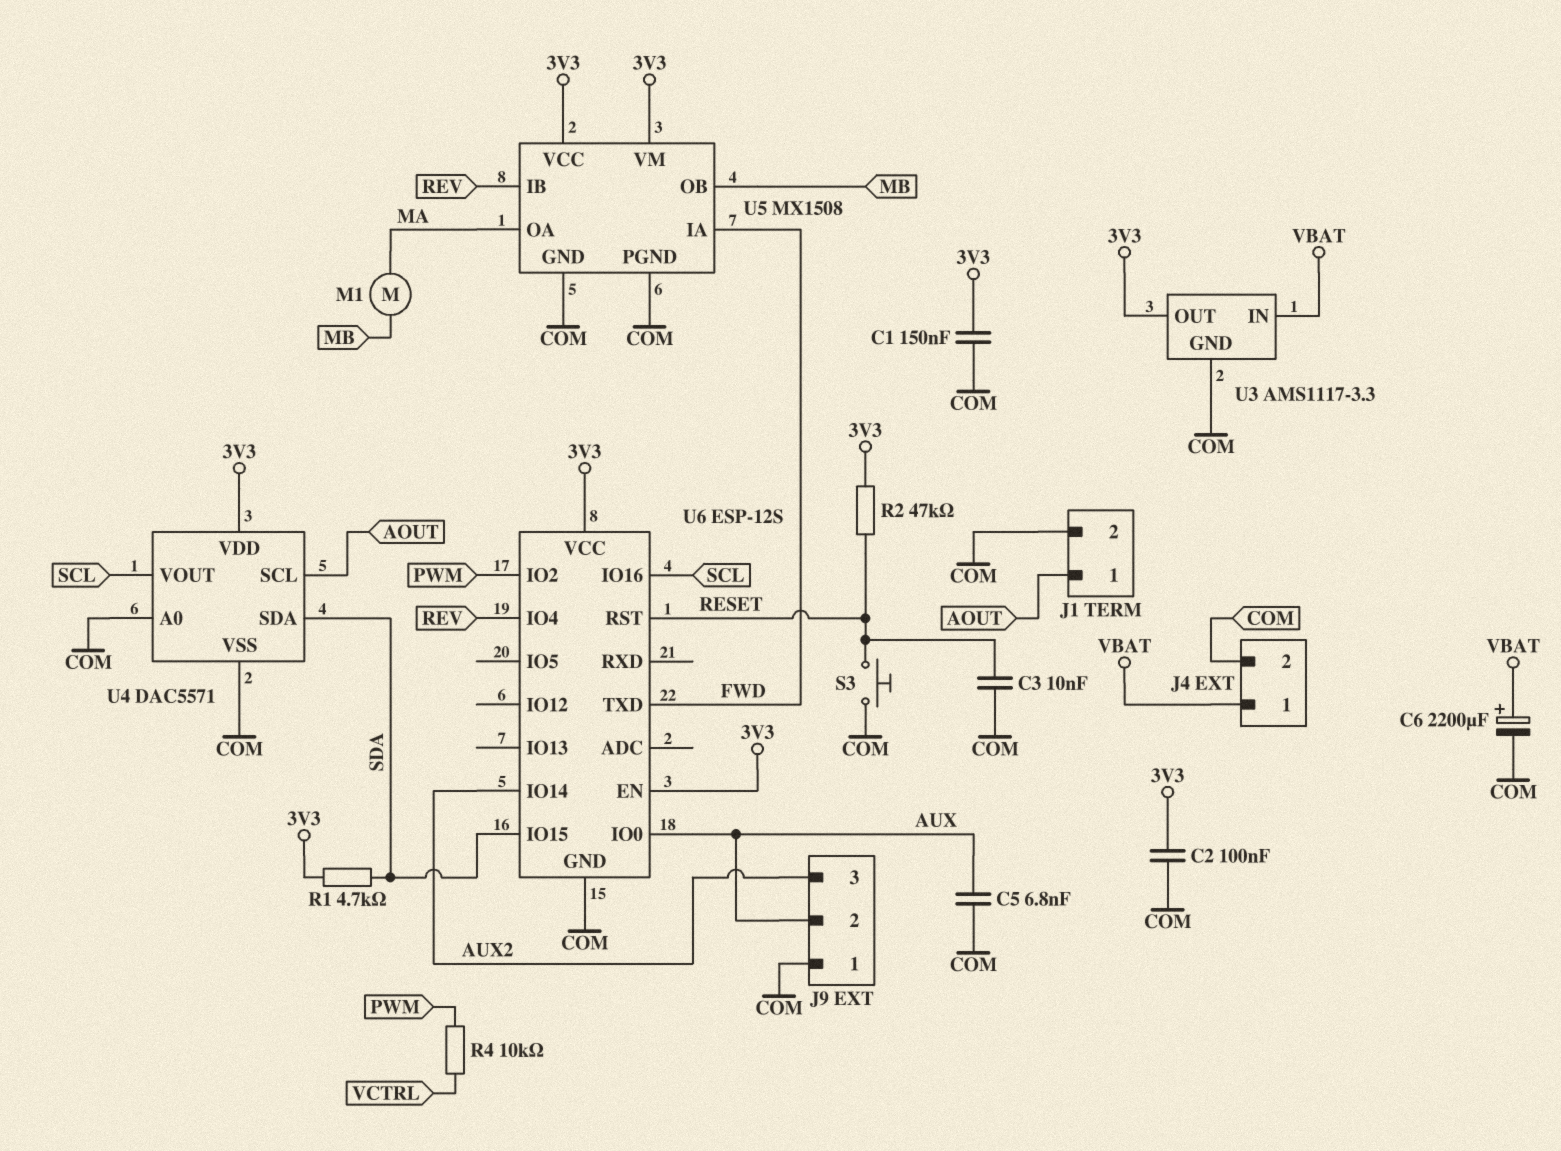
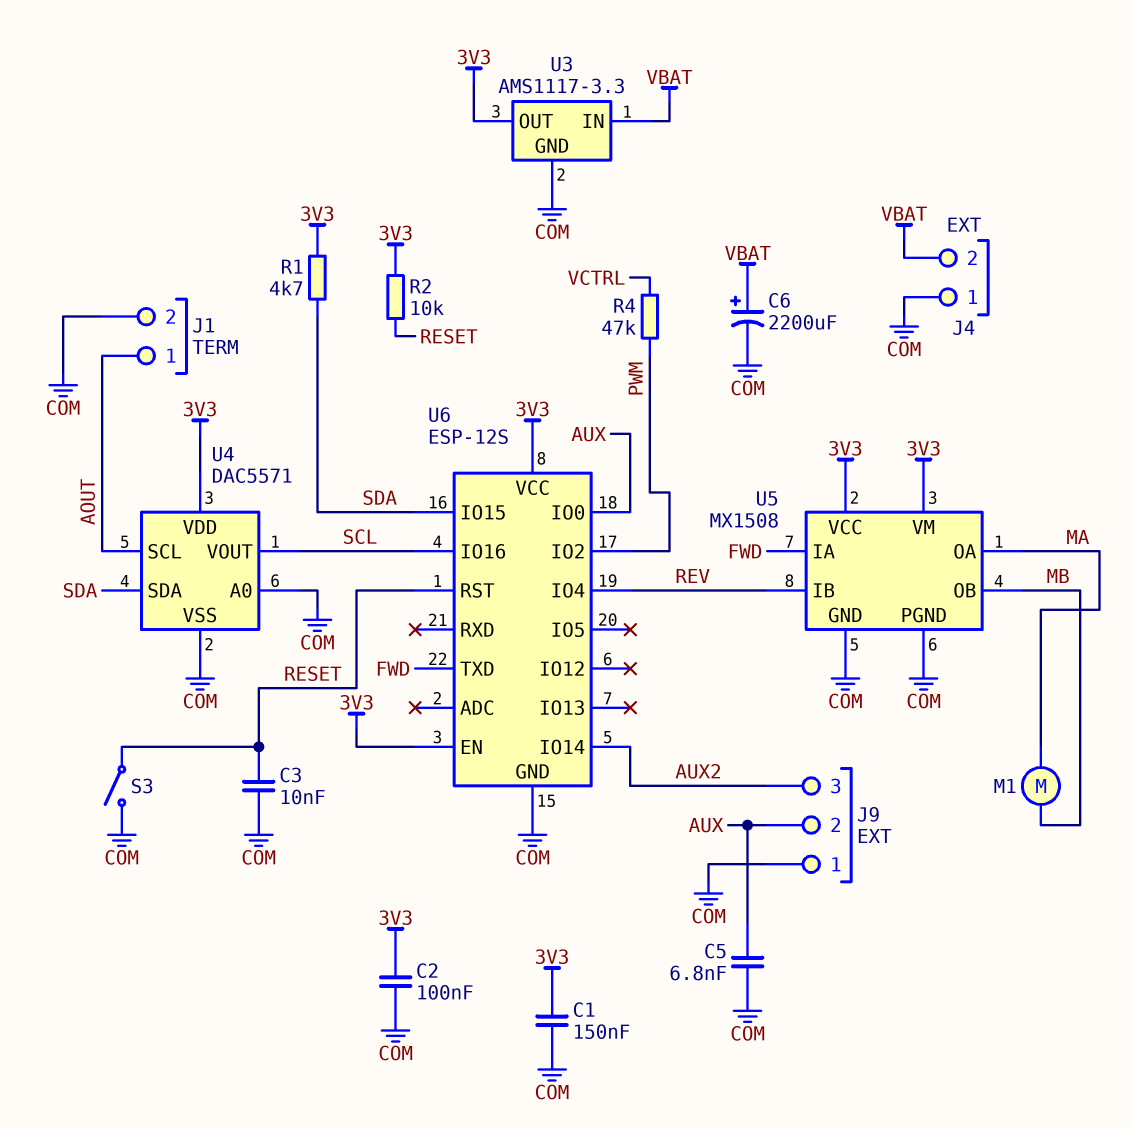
J4 pin 1: VBAT -> COM
J4 pin 2: COM -> VBAT
R2: 47k (3V3, RESET) -> 10k (3V3, RESET)
R4: 10k (PWM, VCTRL) -> 47k (PWM, VCTRL)
S3: button (COM, RESET) -> switch (COM, RESET)

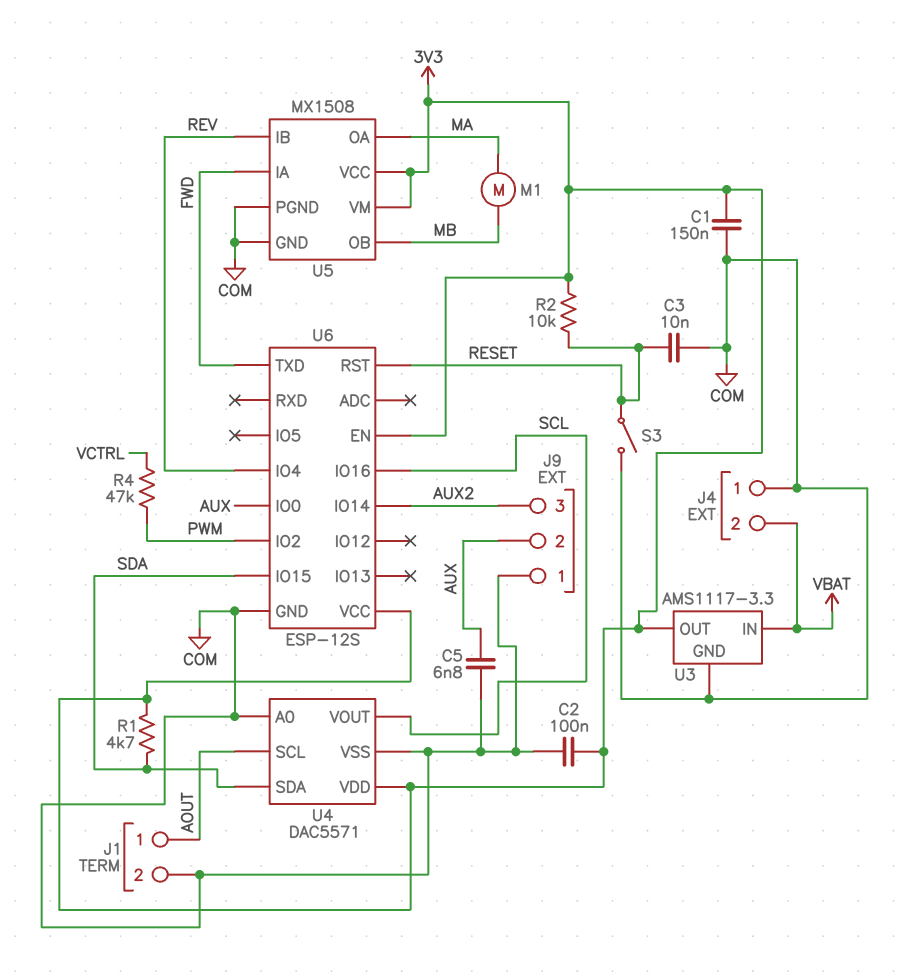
C6: 2200uF (plus VBAT, minus COM) -> none

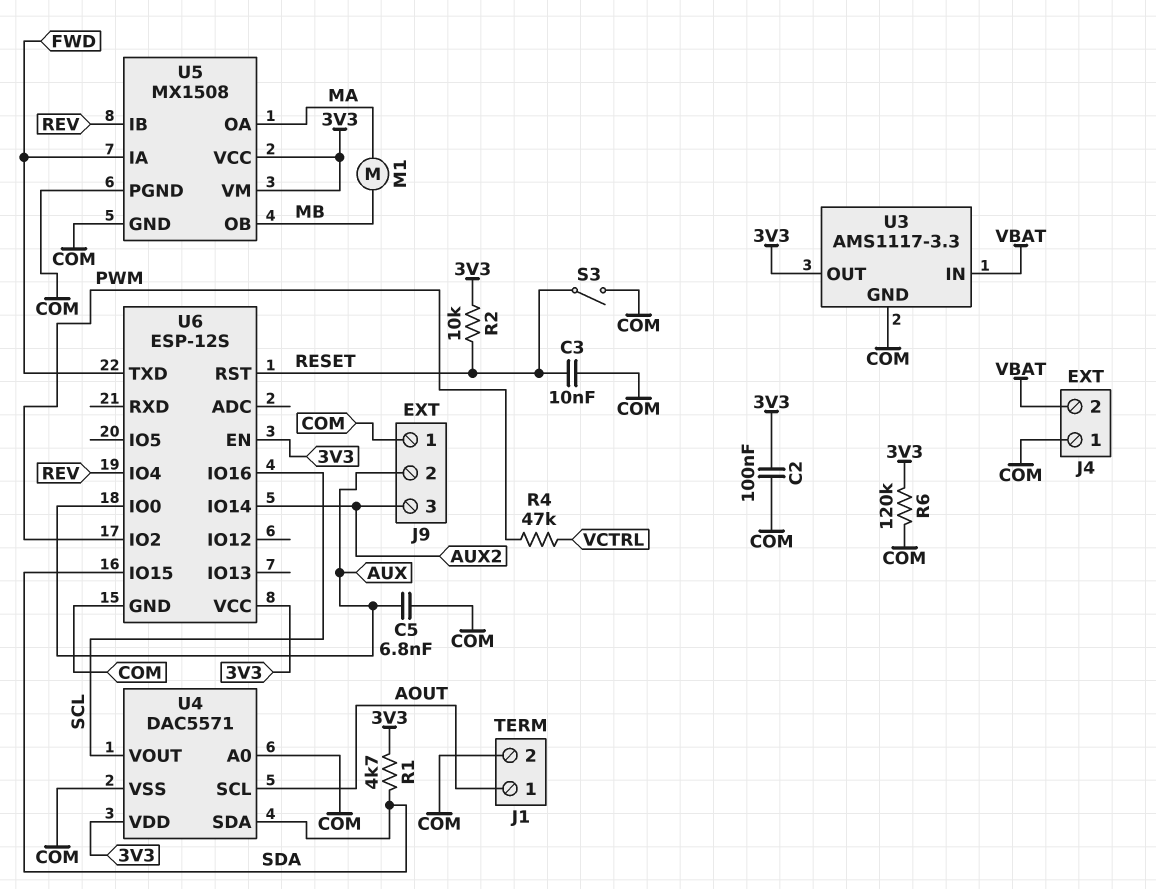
C1: 150nF (3V3, COM) -> none
R6: none -> 120k (3V3, COM)

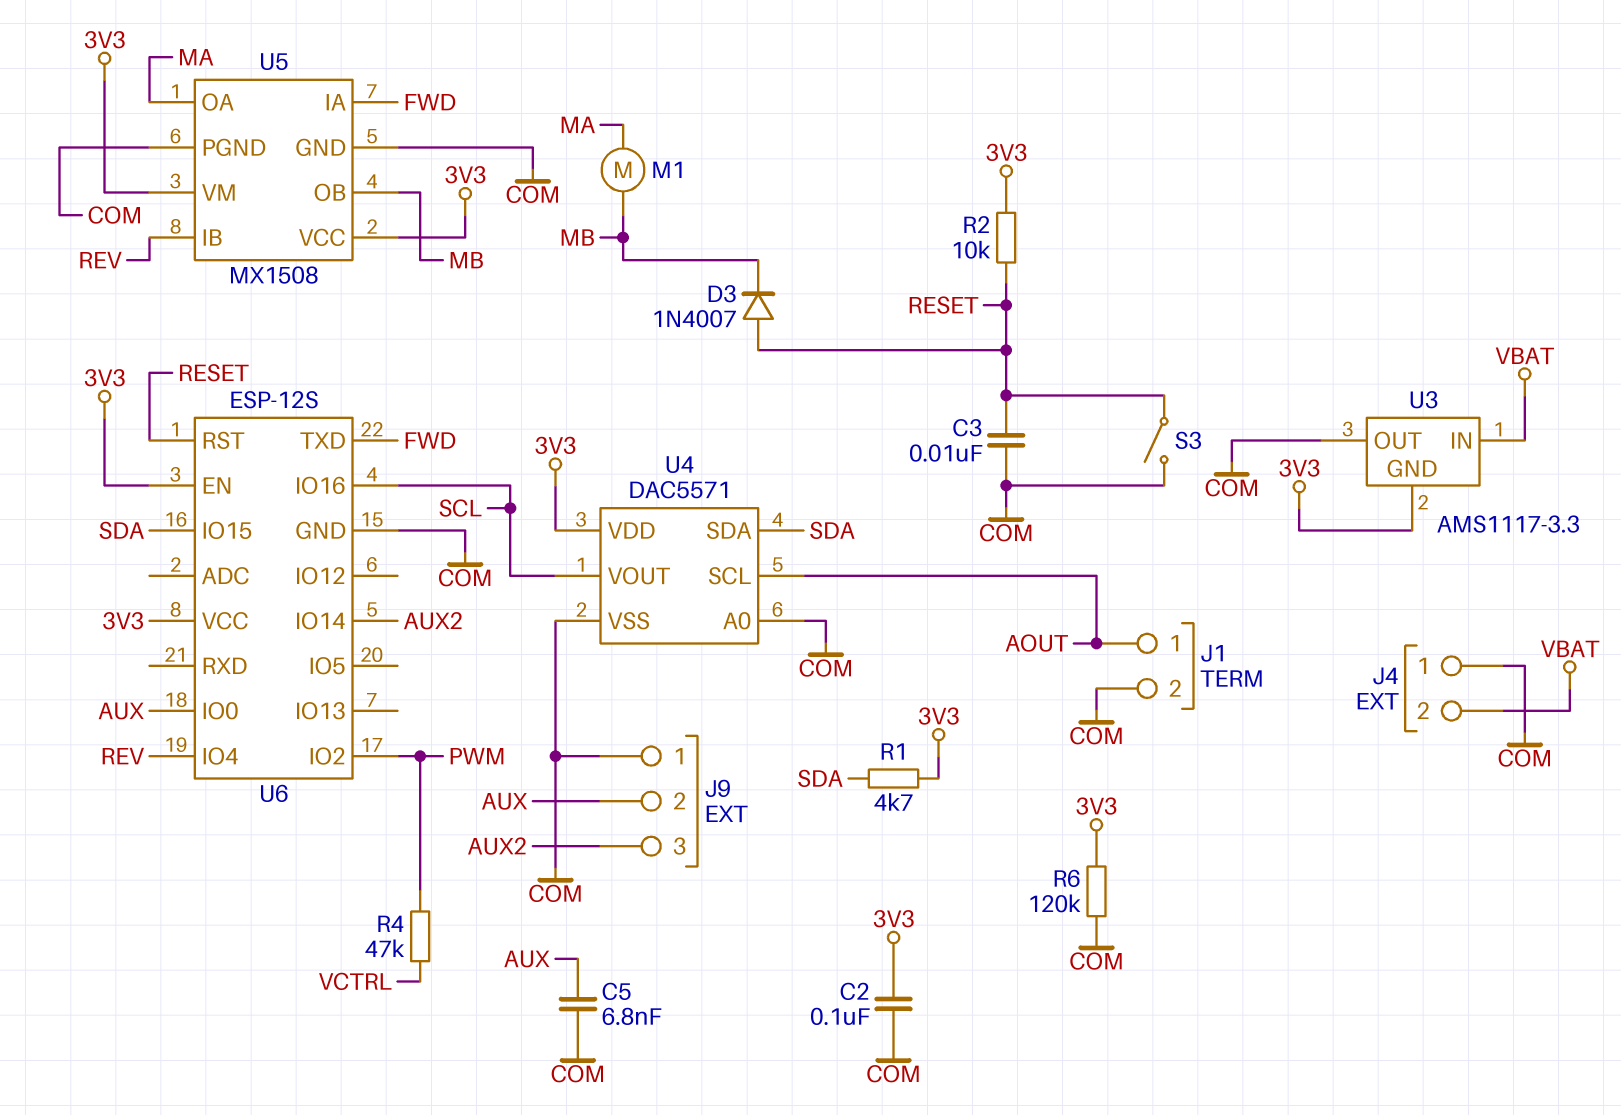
D3: none -> diode 1N4007 (A RESET, K MB)
U3 pin GND: COM -> 3V3
U3 pin OUT: 3V3 -> COM

